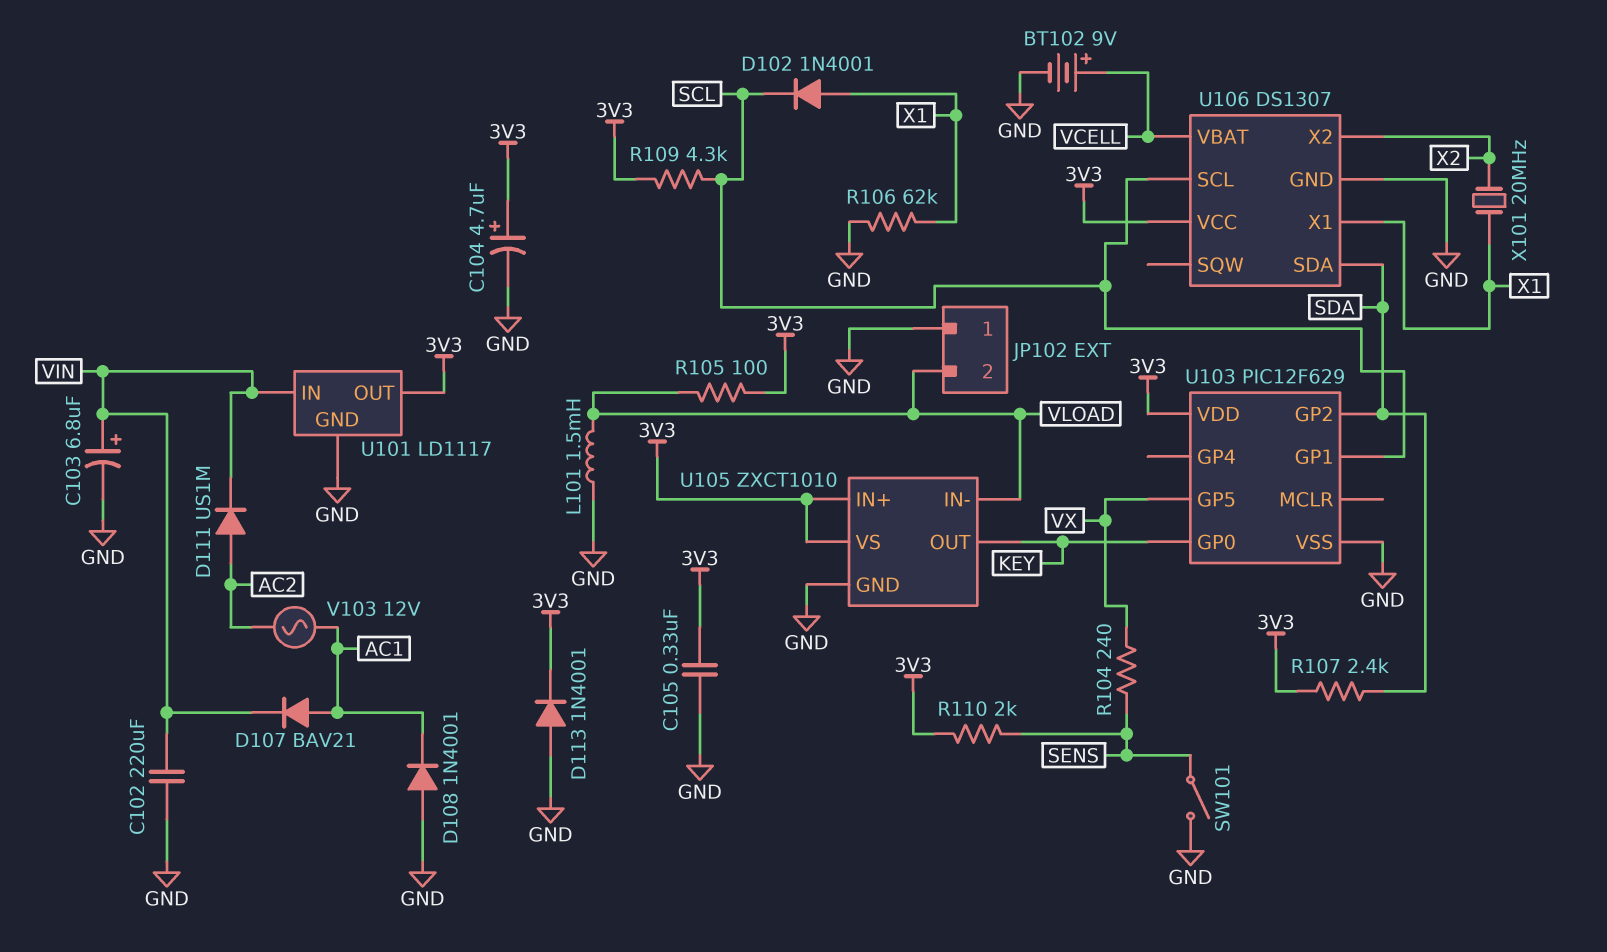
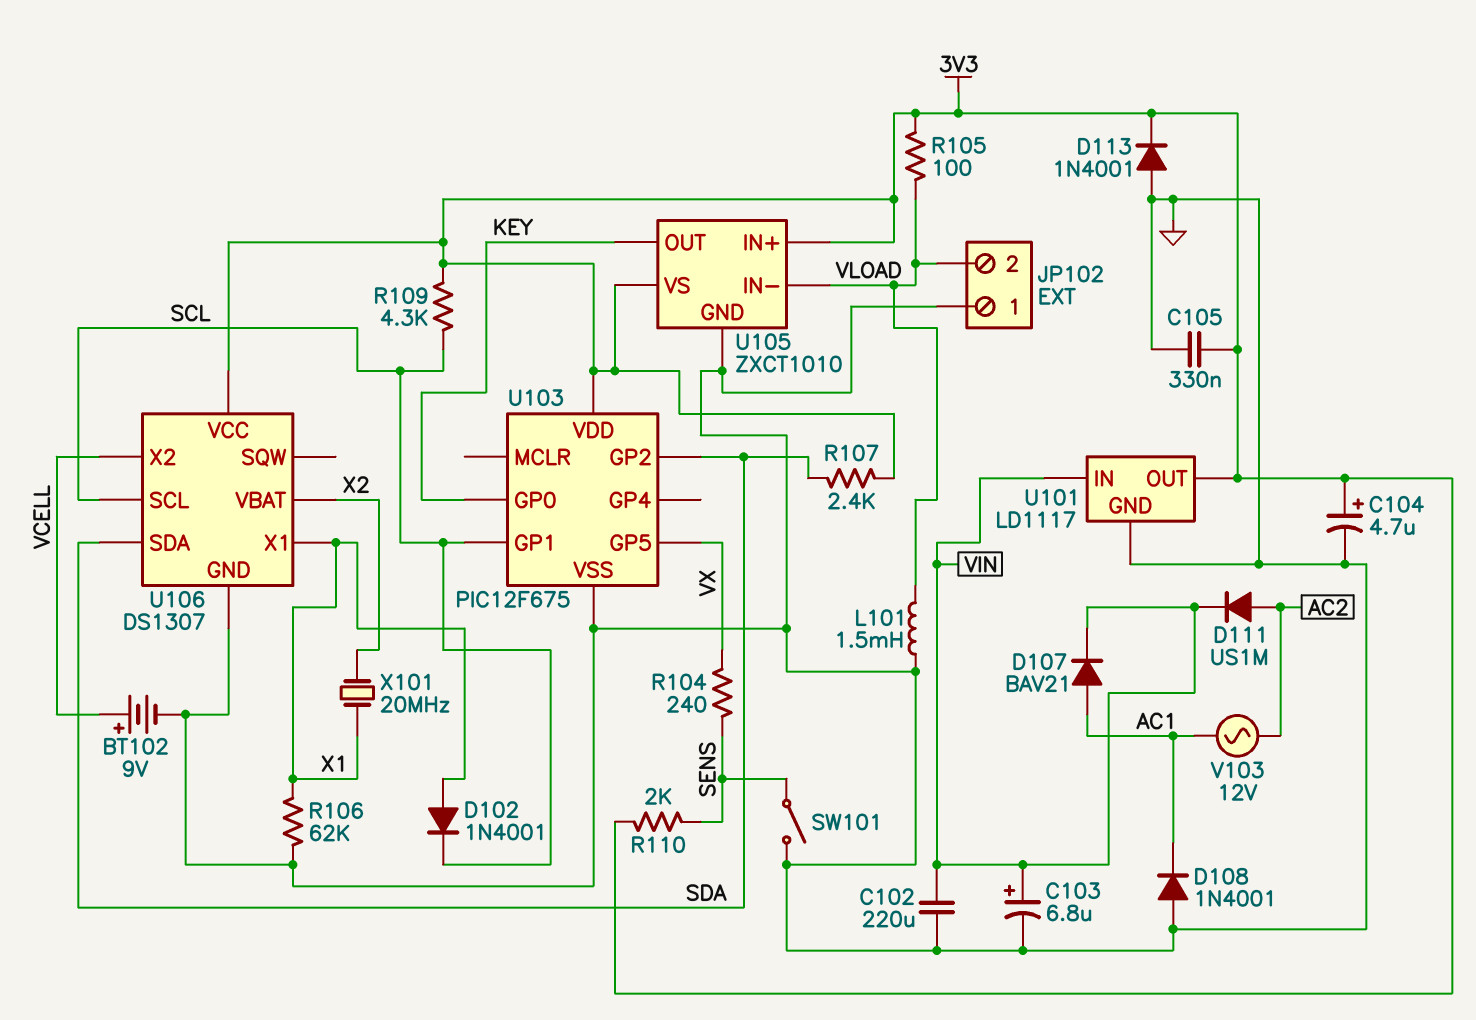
U103: PIC12F629 -> PIC12F675
U106 pin VBAT: VCELL -> X2
U106 pin X2: X2 -> VCELL

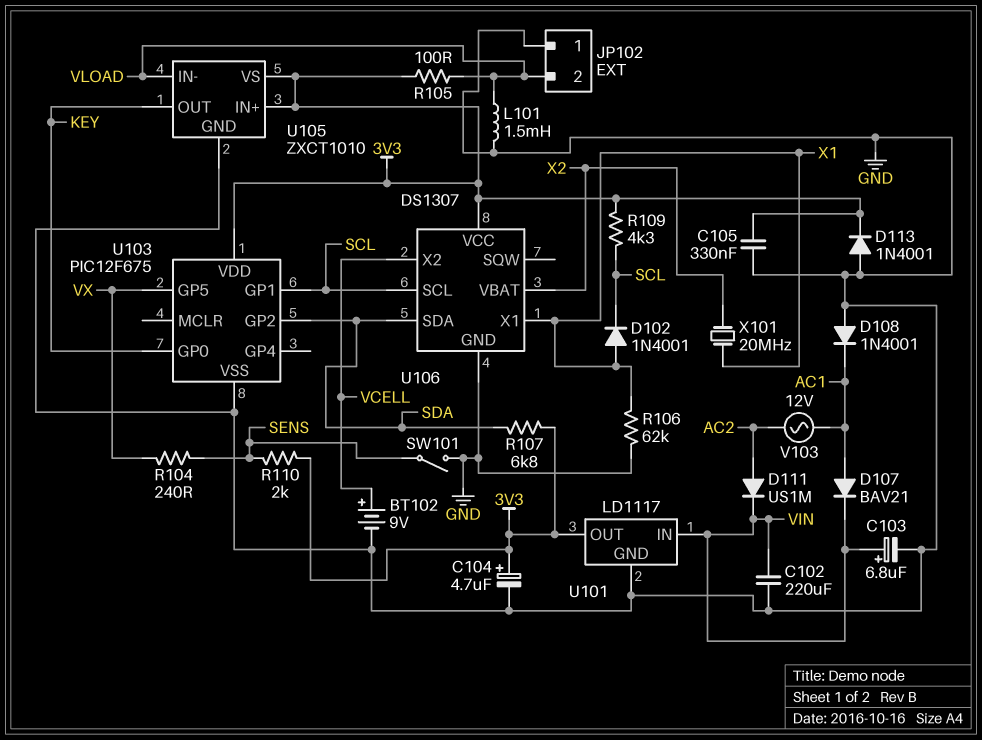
R107: 2.4k (3V3, SDA) -> 6.8k (3V3, SDA)

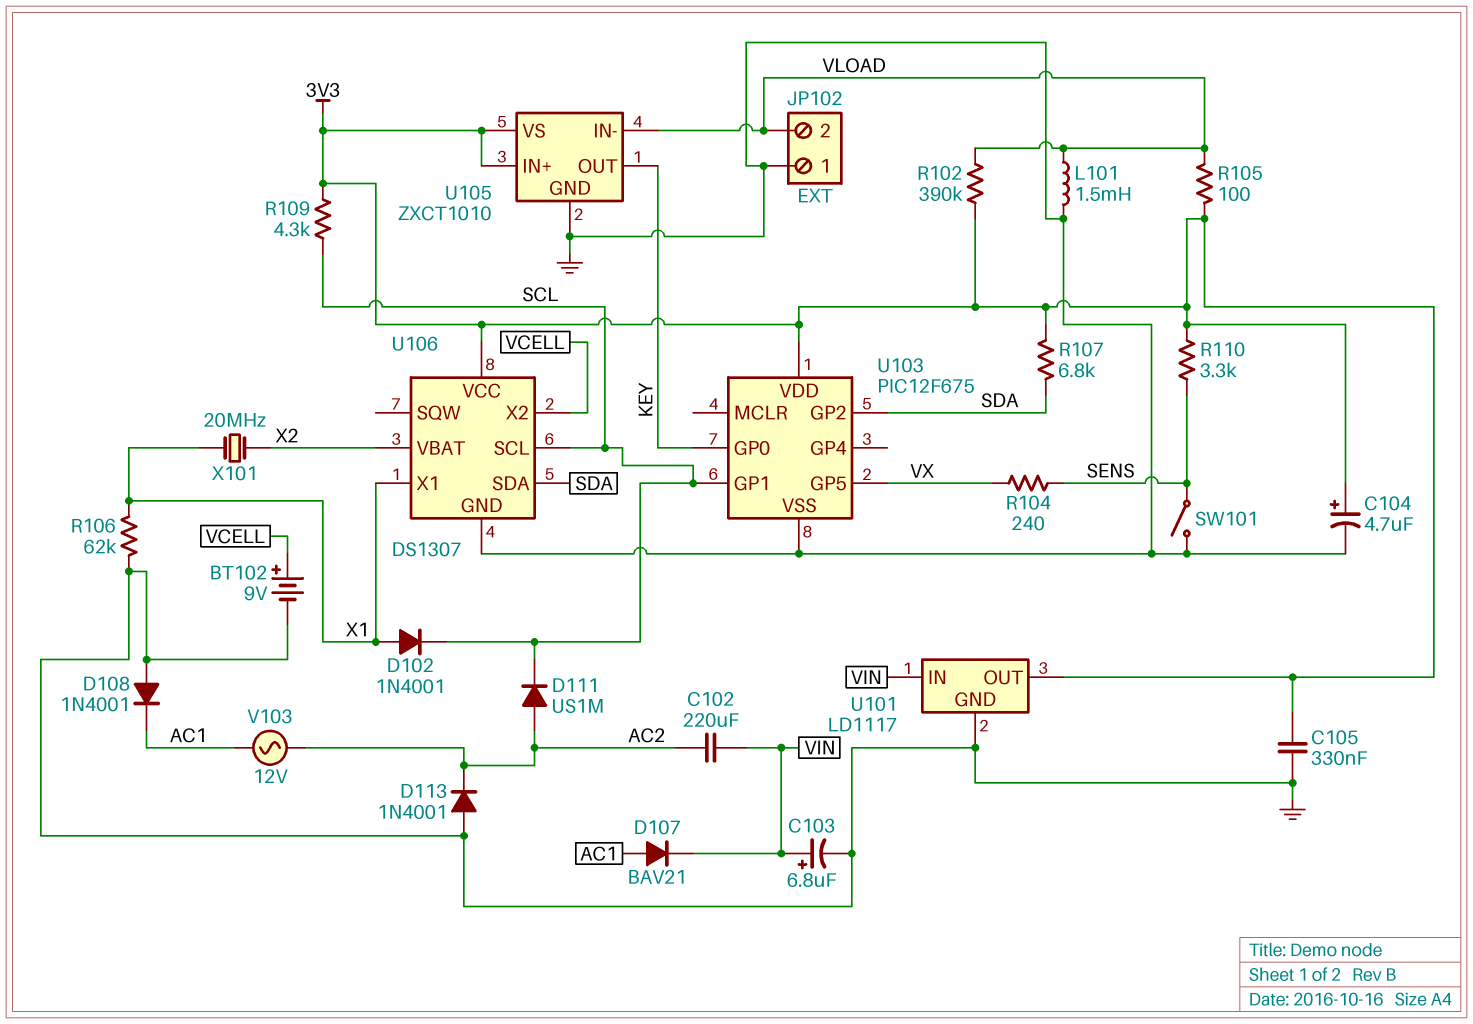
C102: 220uF (GND, VIN) -> 220uF (AC2, VIN)
D111: diode US1M (A AC2, K VIN) -> diode US1M (A AC2, K SCL)
D113: diode 1N4001 (A GND, K 3V3) -> diode 1N4001 (A GND, K AC2)
R102: none -> 390k (3V3, VLOAD)
R110: 2k (3V3, SENS) -> 3.3k (3V3, SENS)

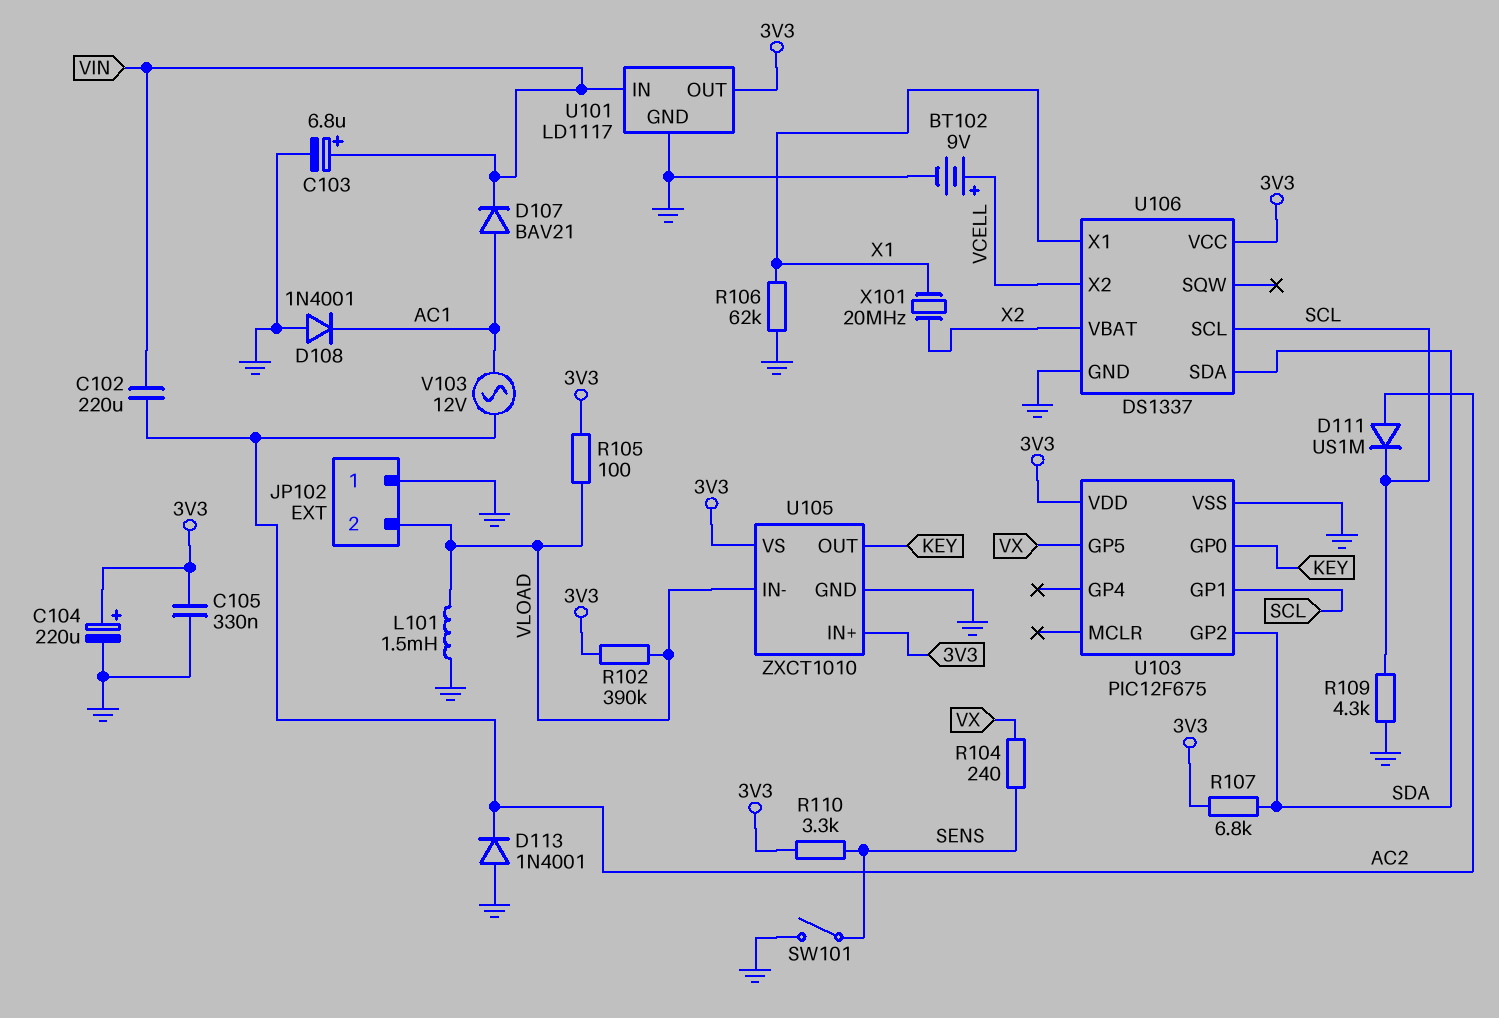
C104: 4.7uF (plus 3V3, minus GND) -> 220uF (plus 3V3, minus GND)
D102: diode 1N4001 (A X1, K SCL) -> none
R109: 4.3k (3V3, SCL) -> 4.3k (GND, SCL)
U106: DS1307 -> DS1337

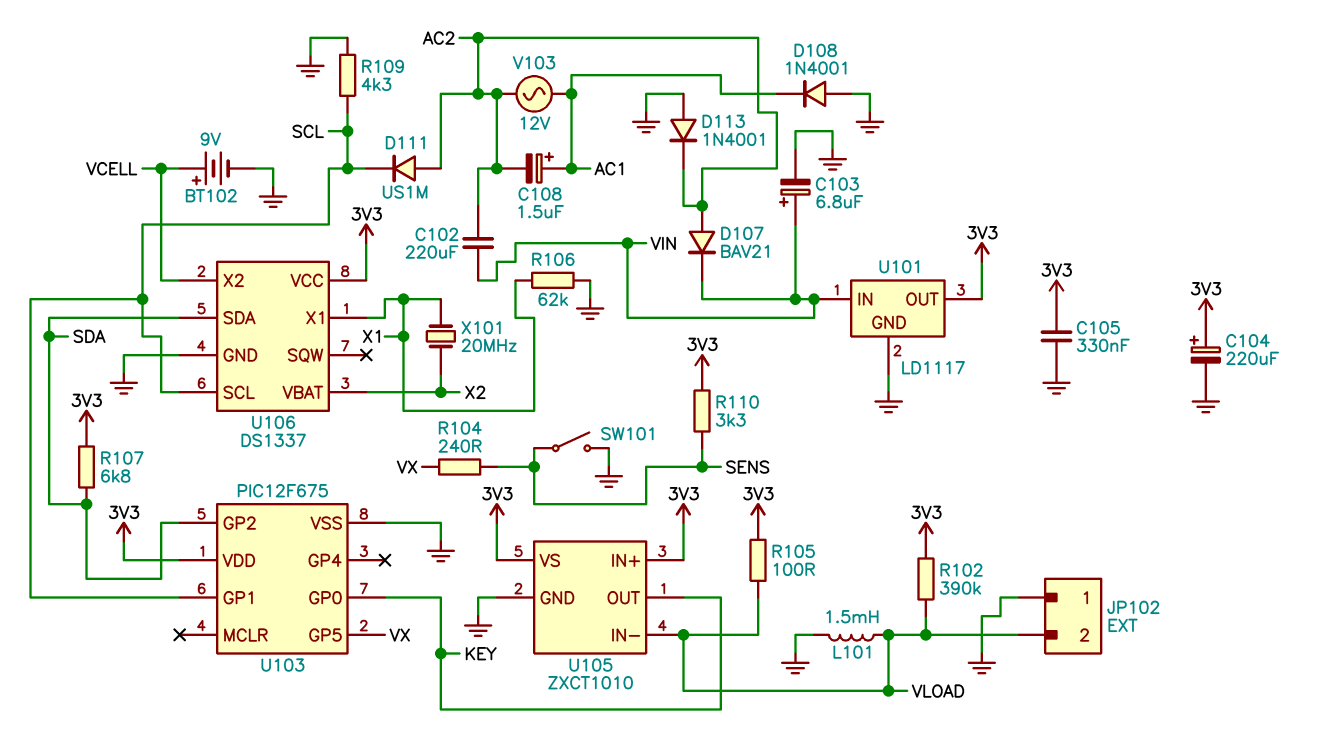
C108: none -> 1.5uF (plus AC1, minus AC2)
D107: diode BAV21 (A AC1, K VIN) -> diode BAV21 (A AC2, K VIN)

